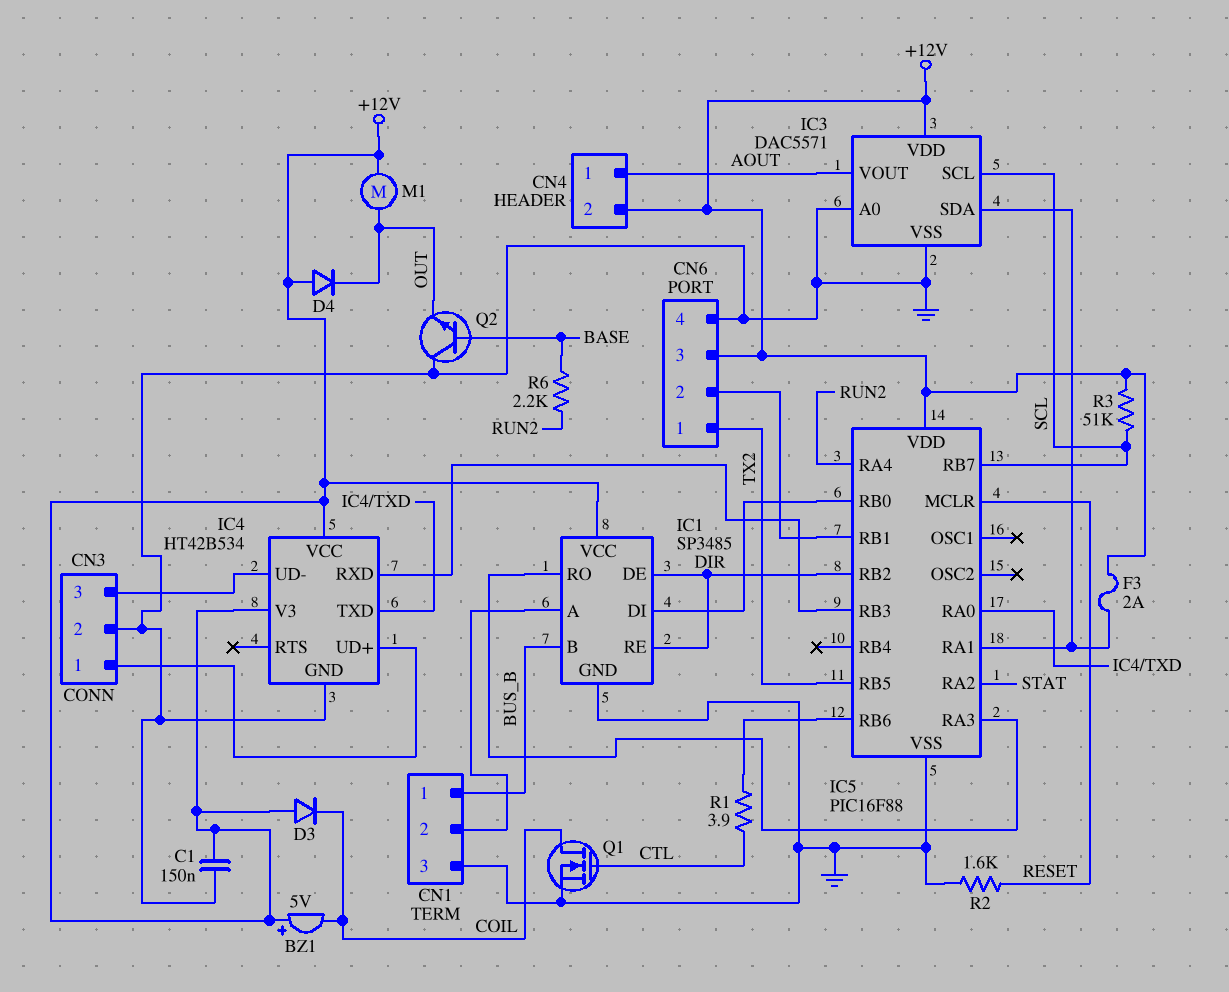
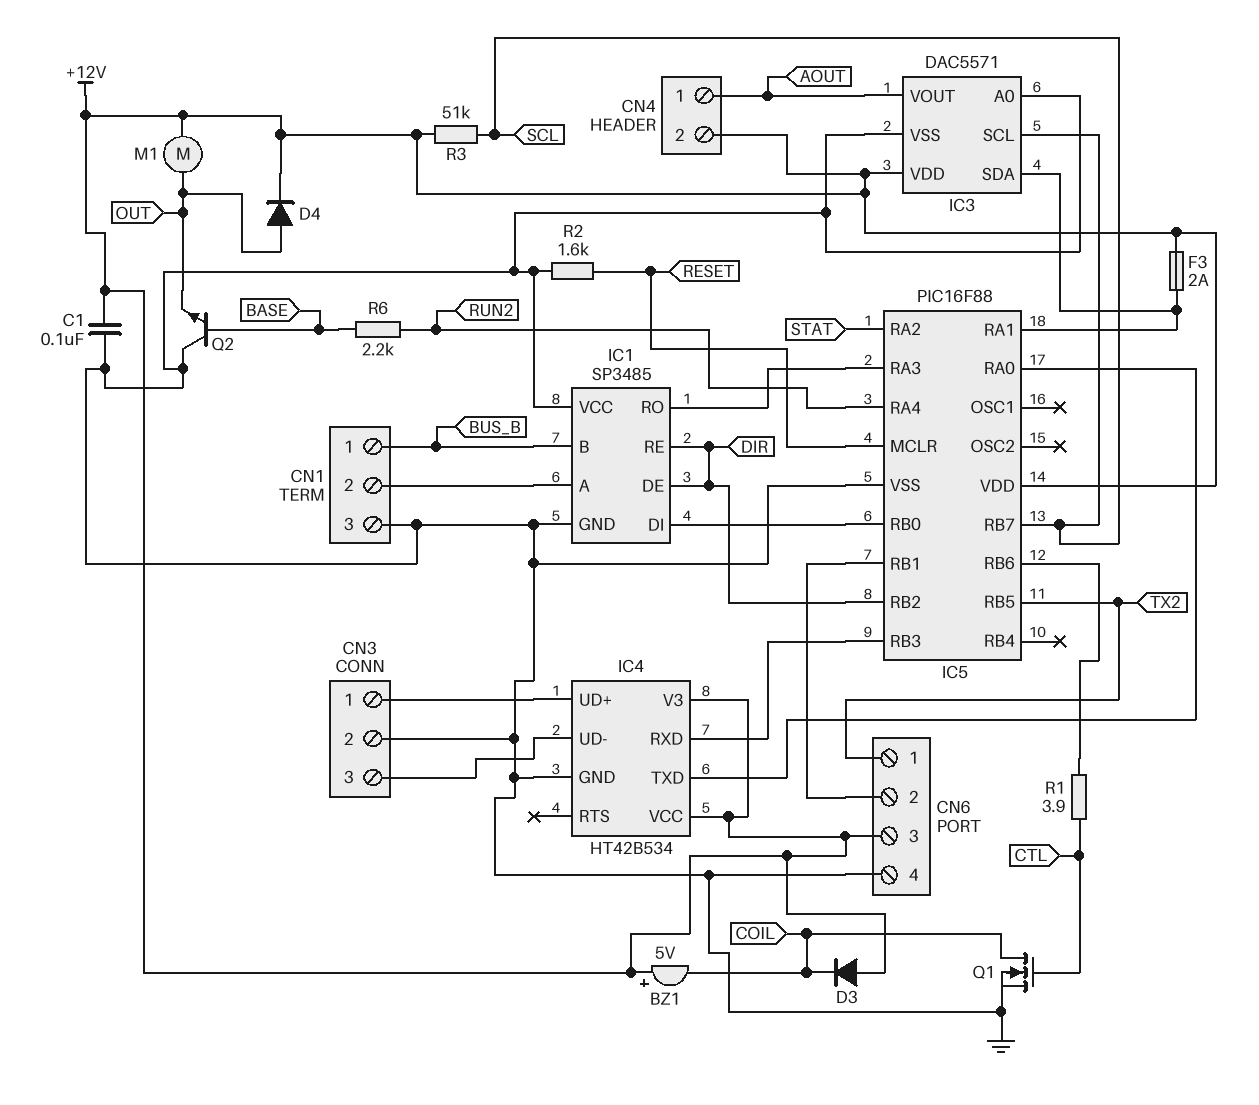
C1: 150nF (+12V, GND) -> 100nF (+12V, GND)
D4: diode (A +12V, K OUT) -> diode (A OUT, K +12V)
IC1 pin VCC: +12V -> GND

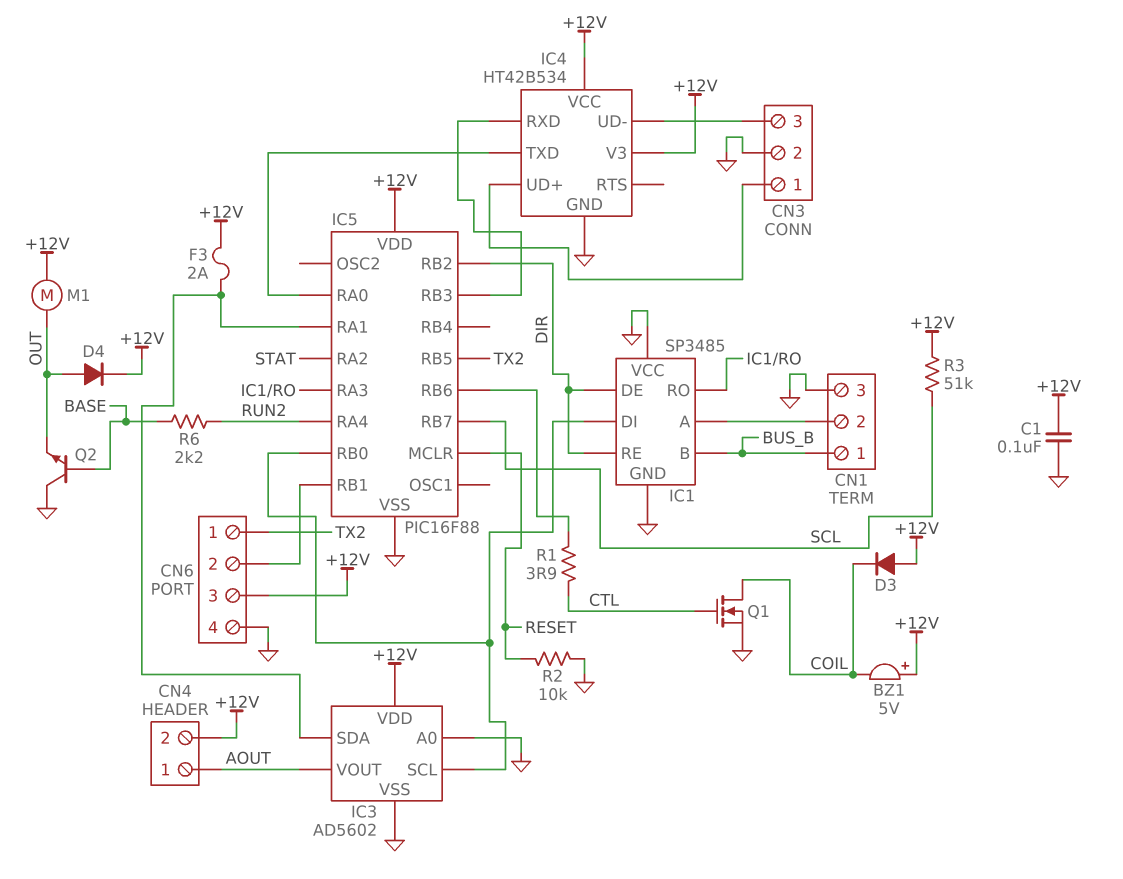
IC3: DAC5571 -> AD5602
IC3 pin SCL: SCL -> IC1/DI
R2: 1.6k (GND, RESET) -> 10k (GND, RESET)

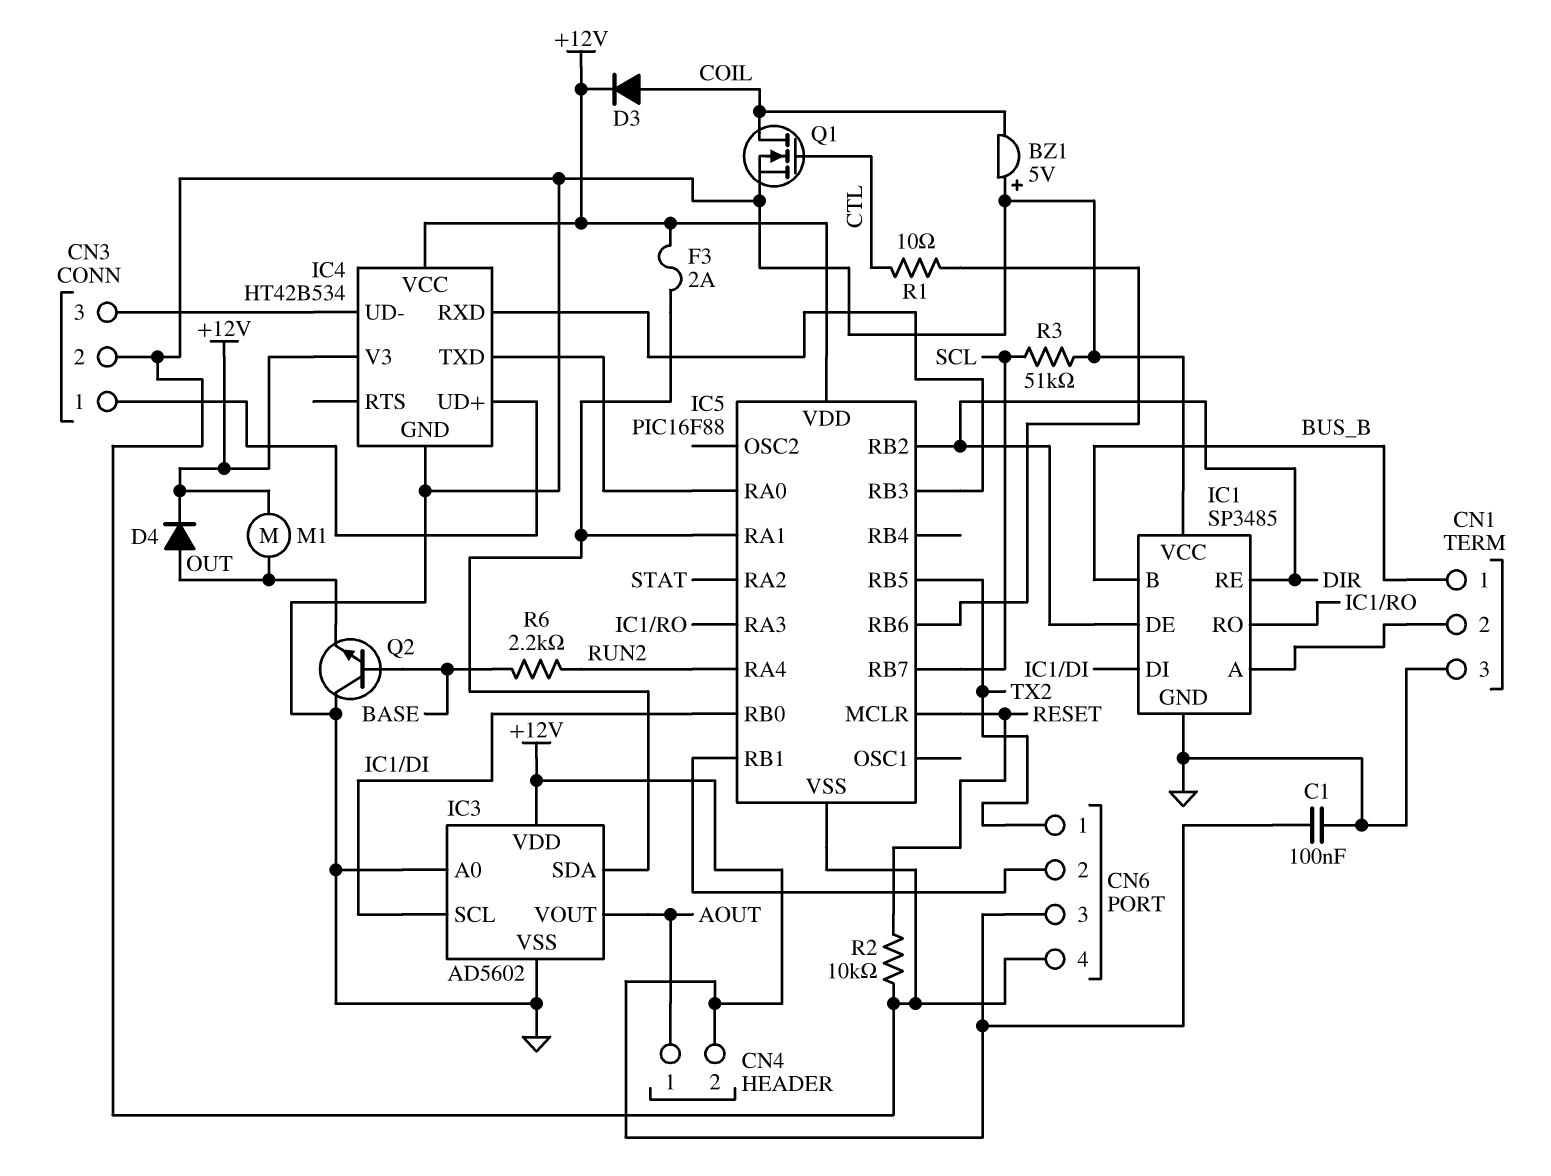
BZ1: buzzer 5V (plus +12V, minus COIL) -> buzzer 5V (plus GND, minus COIL)
D3: diode (A +12V, K COIL) -> diode (A COIL, K +12V)
R1: 3.9 (CTL, IC5/RB6) -> 10 (CTL, IC5/RB6)
R3: 51k (+12V, SCL) -> 51k (GND, SCL)

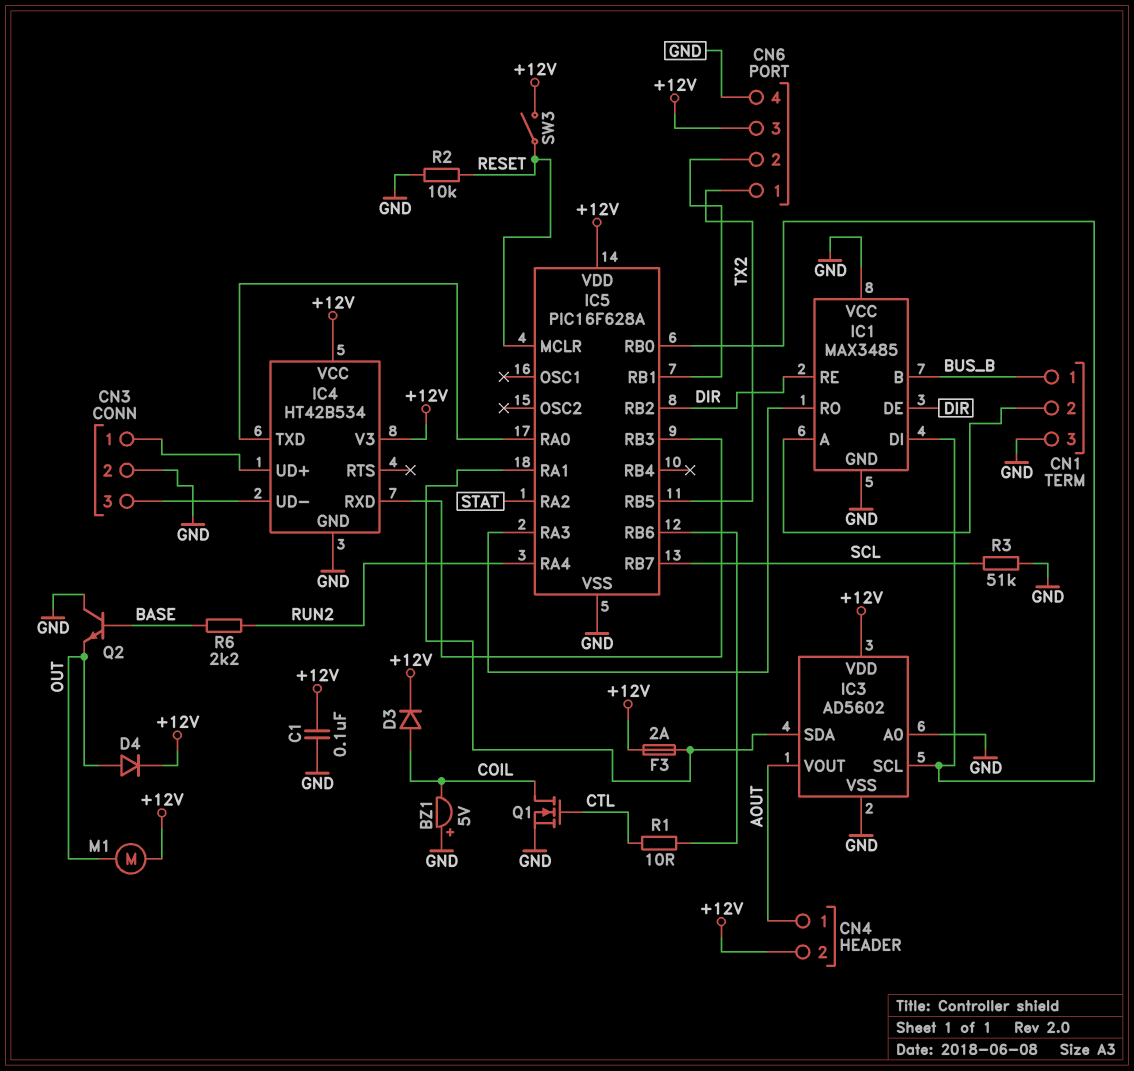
IC1: SP3485 -> MAX3485
IC5: PIC16F88 -> PIC16F628A
SW3: none -> switch (+12V, RESET)

